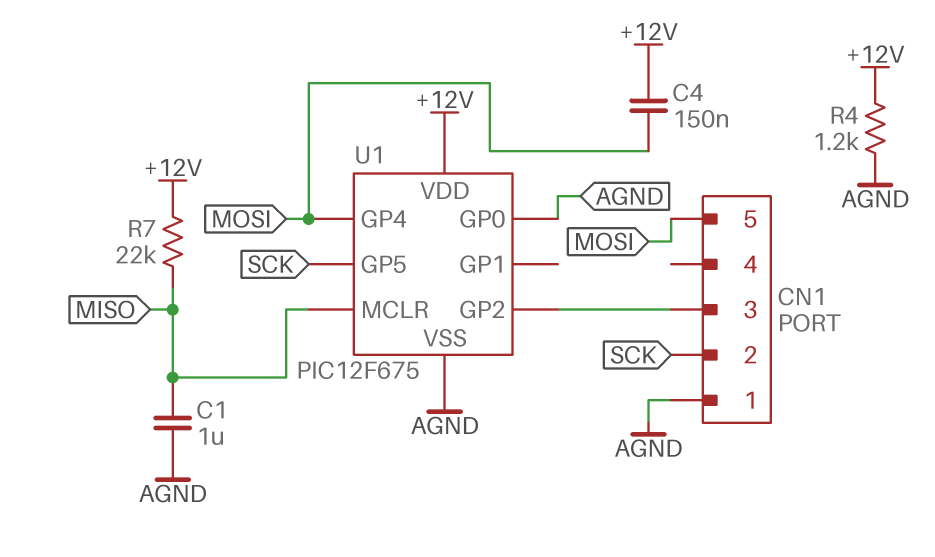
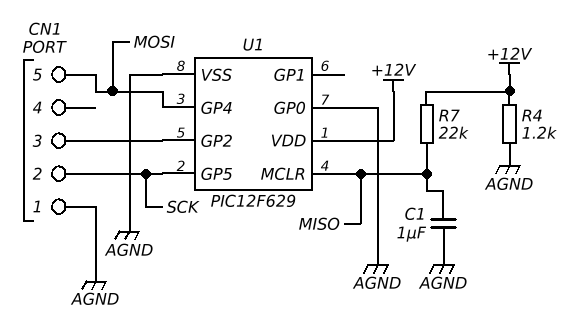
C4: 150nF (+12V, MOSI) -> none
U1: PIC12F675 -> PIC12F629

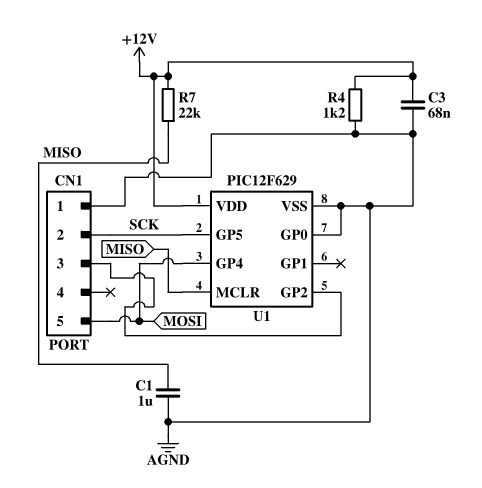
C3: none -> 68nF (+12V, AGND)

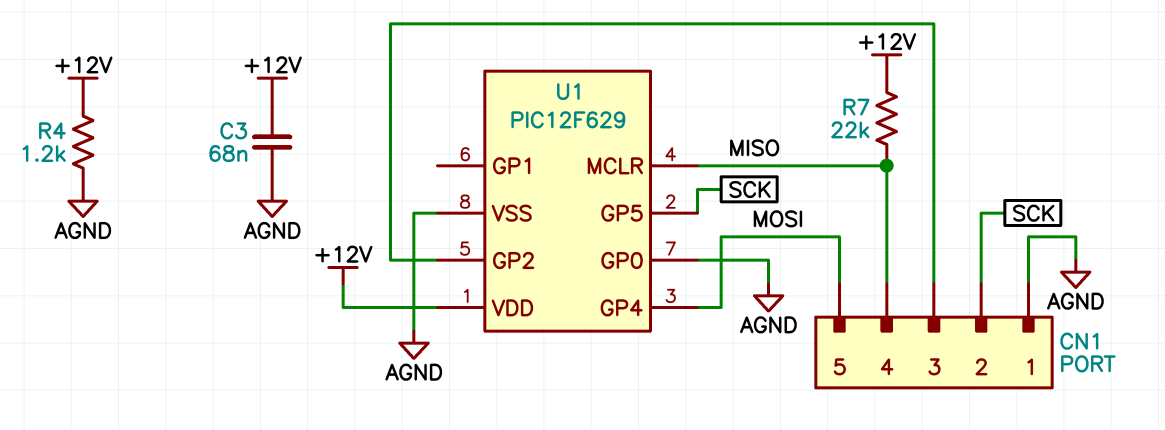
C1: 1uF (AGND, MISO) -> none
CN1 pin 4: none -> MISO

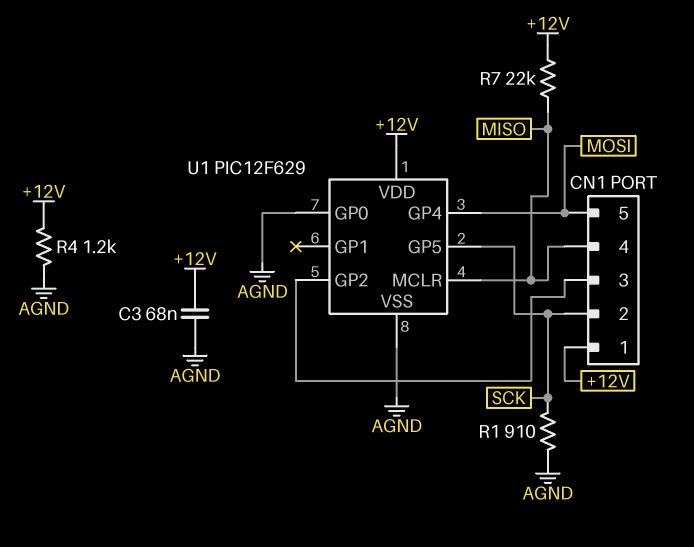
CN1 pin 1: AGND -> +12V
R1: none -> 910 (AGND, SCK)

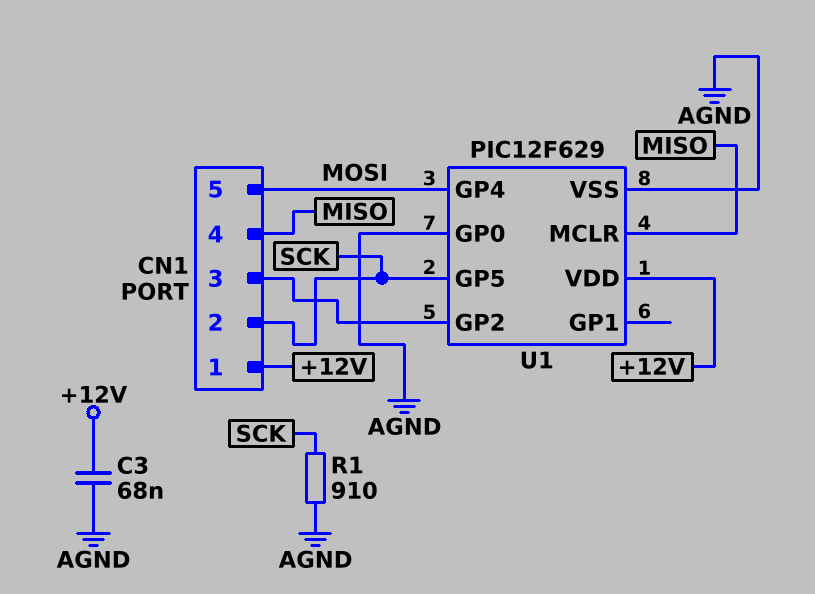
R4: 1.2k (+12V, AGND) -> none
R7: 22k (+12V, MISO) -> none

